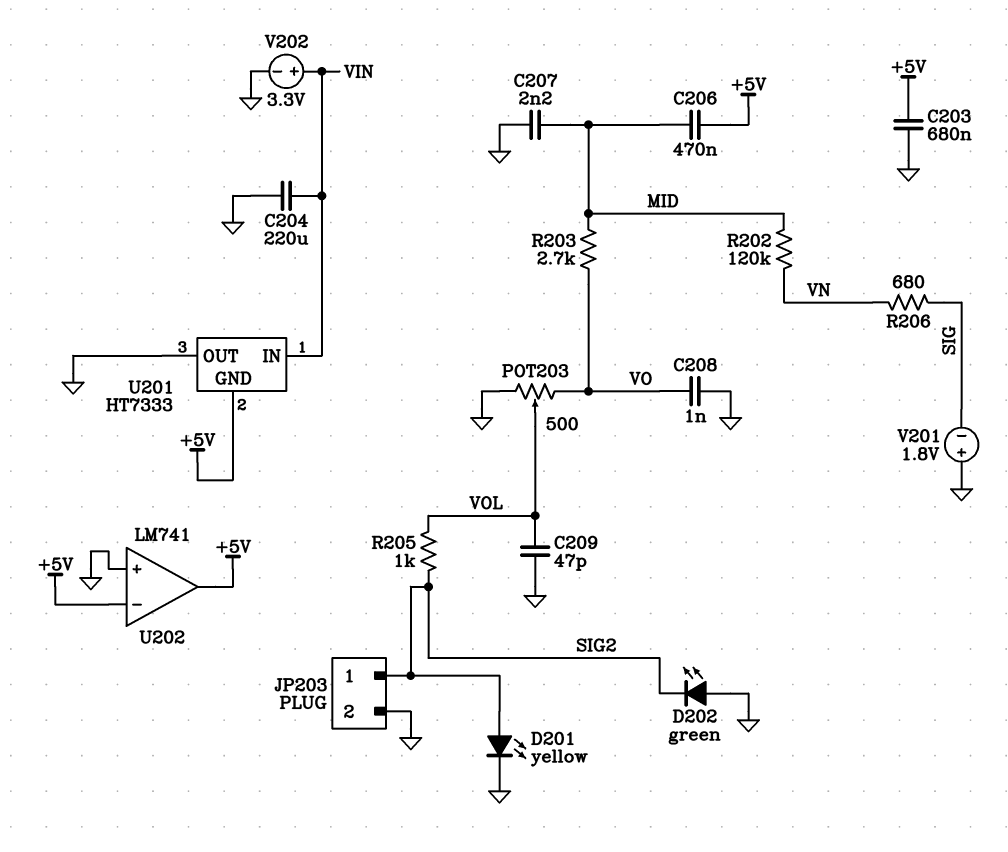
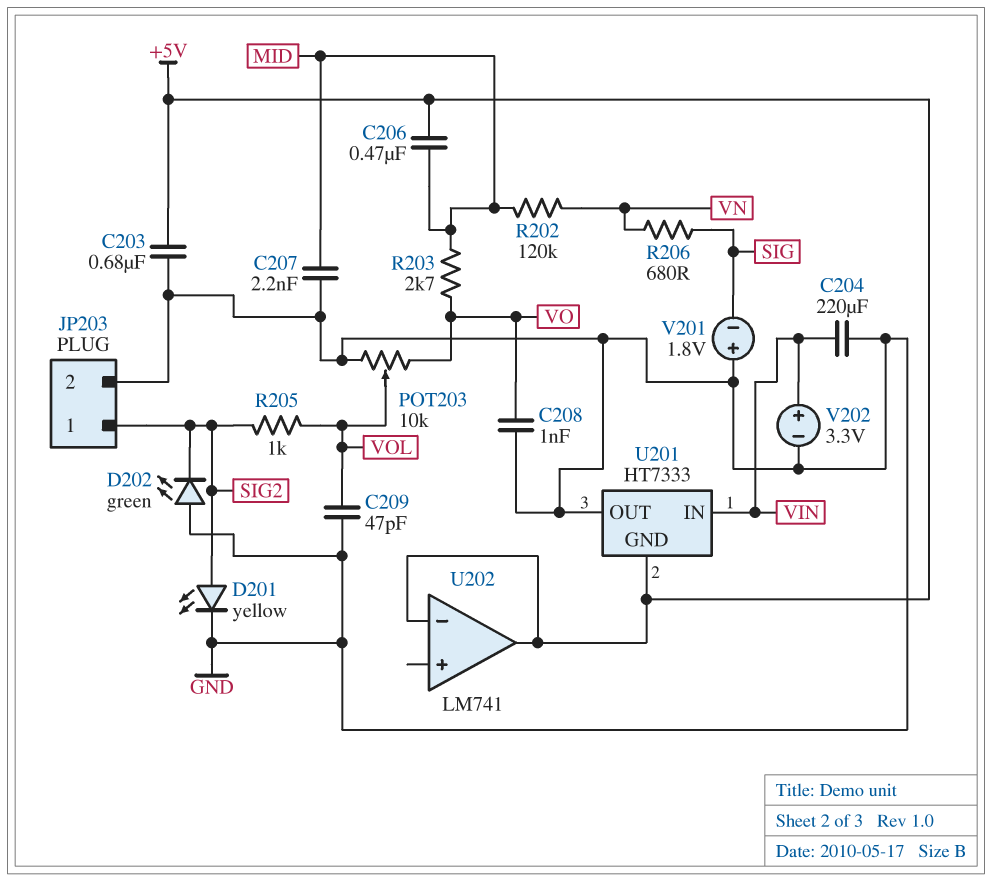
POT203: 500 (GND, VO, wiper VOL) -> 10k (GND, VO, wiper VOL)
U202 pin in+: GND -> none

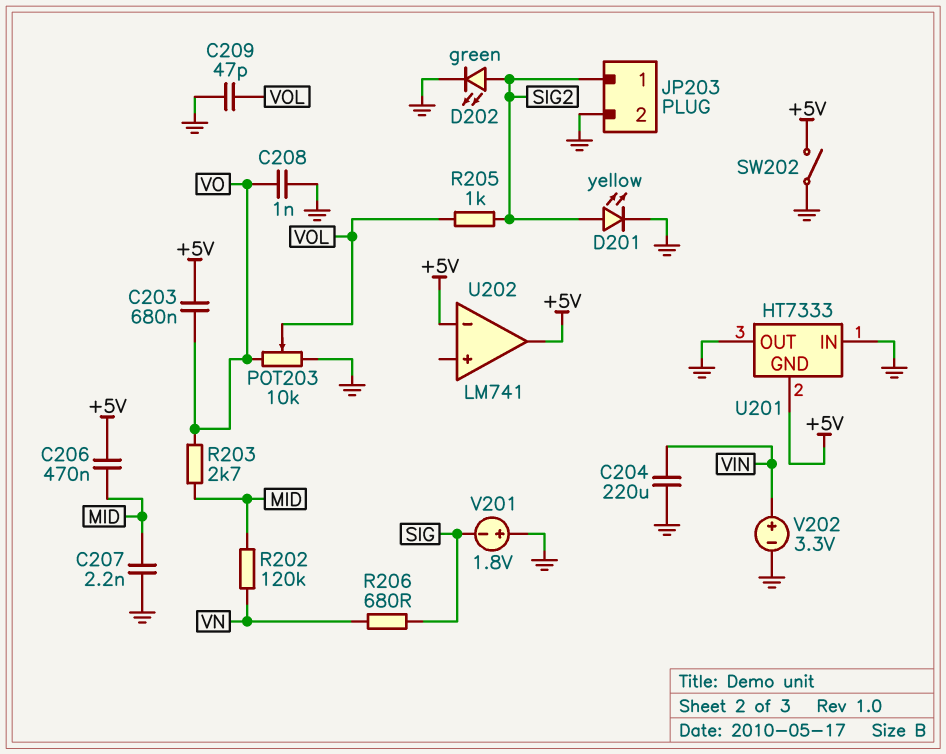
C203: 680nF (+5V, GND) -> 680nF (+5V, VO)
D202: LED green (A GND, K SIG2) -> LED green (A SIG2, K GND)
SW202: none -> switch (+5V, GND)
U201 pin IN: VIN -> GND

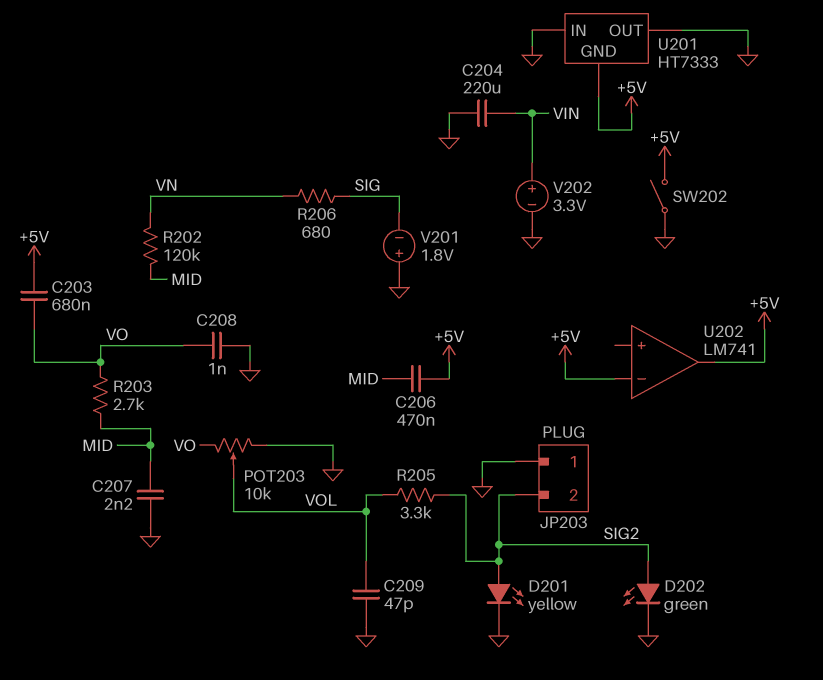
JP203 pin 1: SIG2 -> GND
JP203 pin 2: GND -> SIG2
R205: 1k (SIG2, VOL) -> 3.3k (SIG2, VOL)

